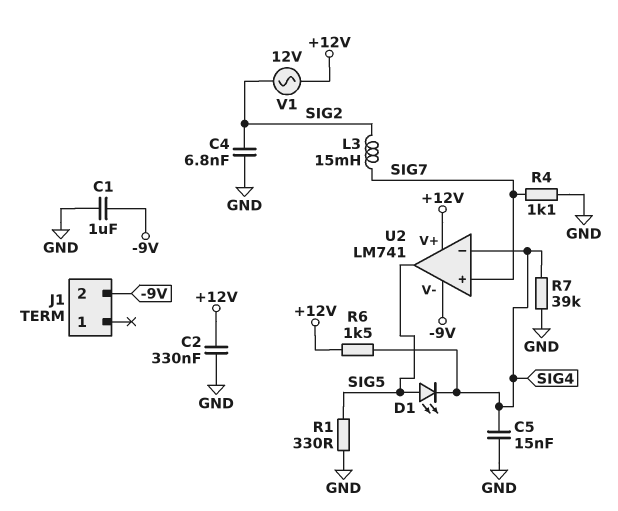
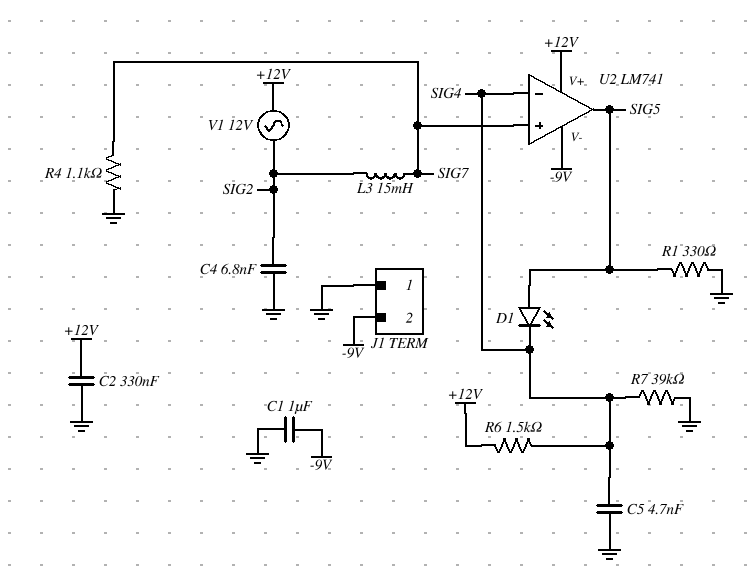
C5: 15nF (GND, SIG4) -> 4.7nF (GND, SIG4)
J1 pin 1: none -> GND

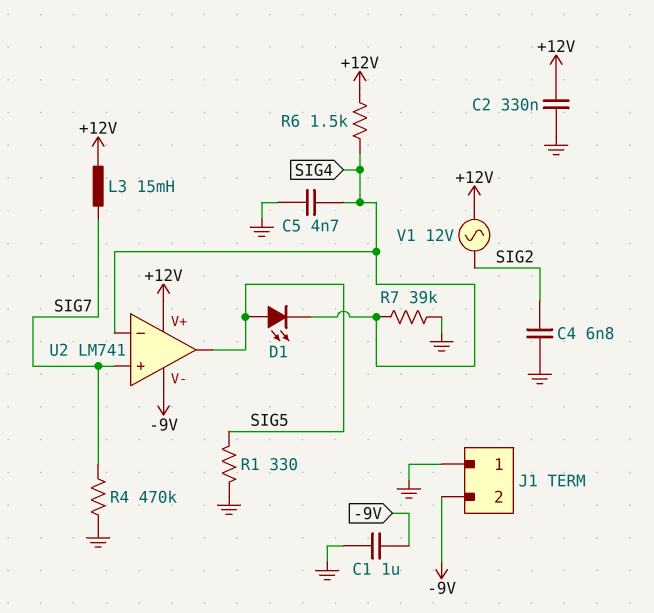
L3: 15mH (SIG2, SIG7) -> 15mH (+12V, SIG7)
R4: 1.1k (GND, SIG7) -> 470k (GND, SIG7)

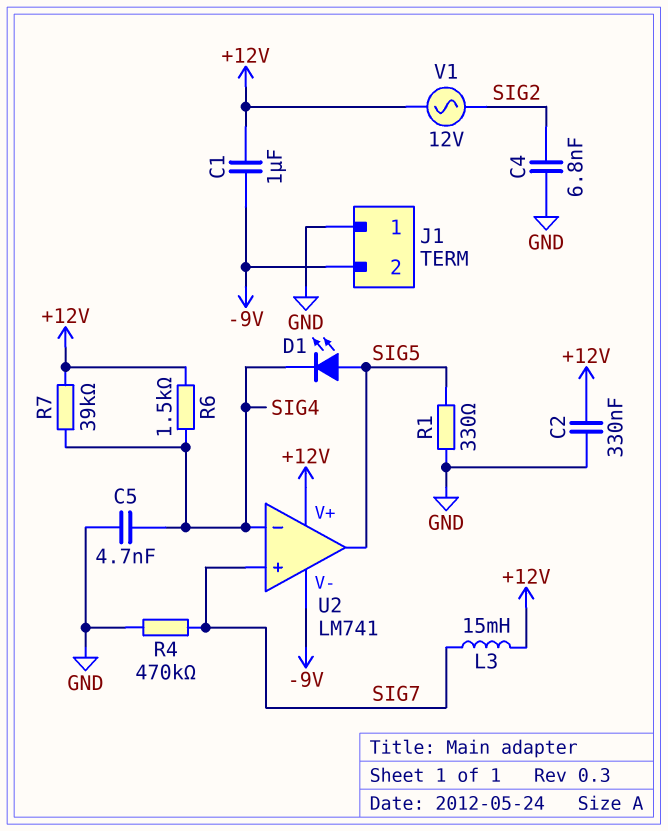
C1: 1uF (-9V, GND) -> 1uF (+12V, -9V)
R7: 39k (GND, SIG4) -> 39k (+12V, SIG4)

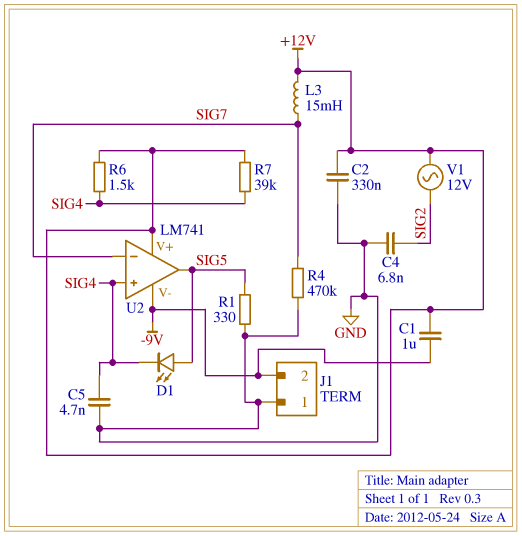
U2 pin in+: SIG7 -> SIG4
U2 pin in-: SIG4 -> SIG7

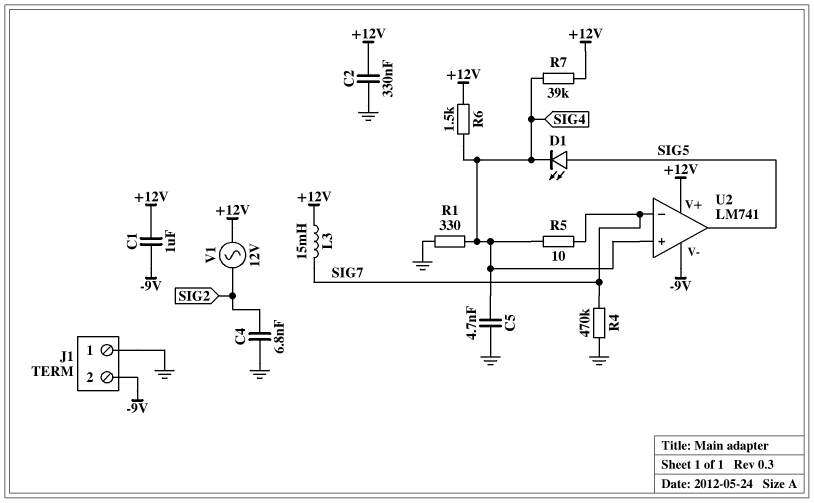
R1: 330 (GND, SIG5) -> 330 (GND, SIG4)
R5: none -> 10 (SIG4, SIG7)

